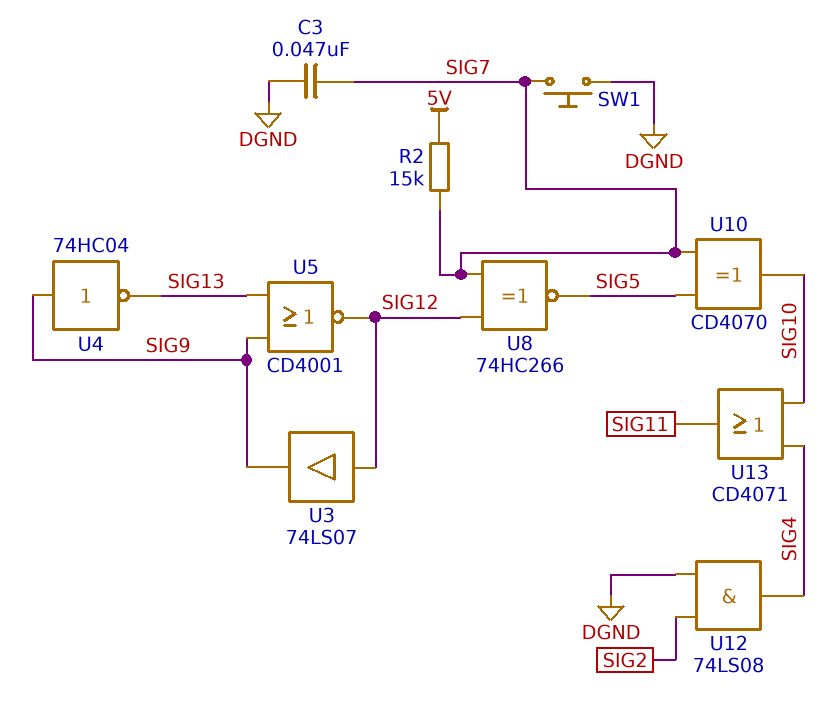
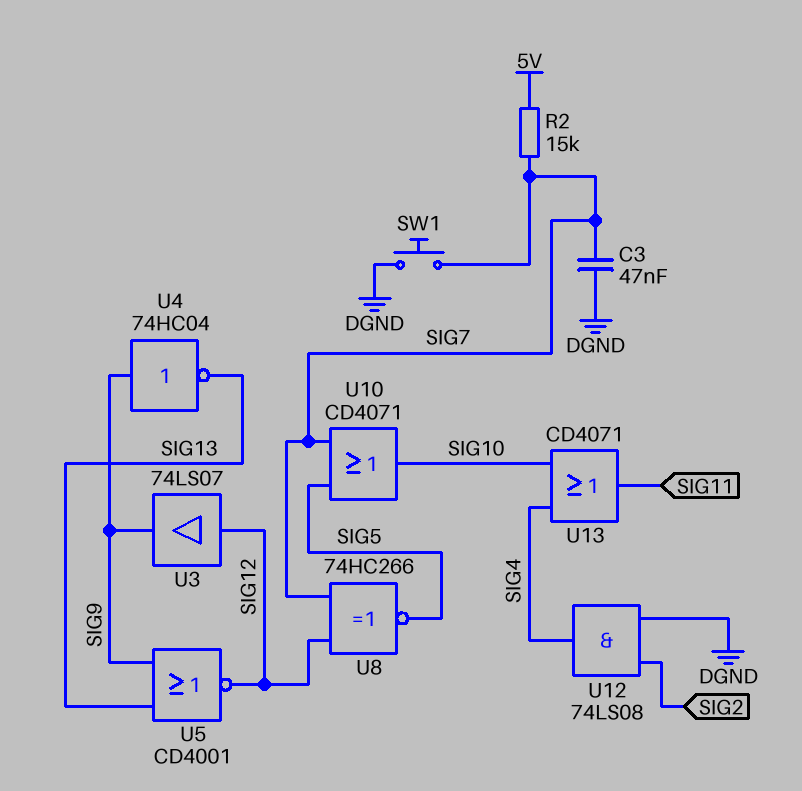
U10: XOR CD4070 (in SIG5, in SIG7, out SIG10) -> OR CD4071 (in SIG5, in SIG7, out SIG10)

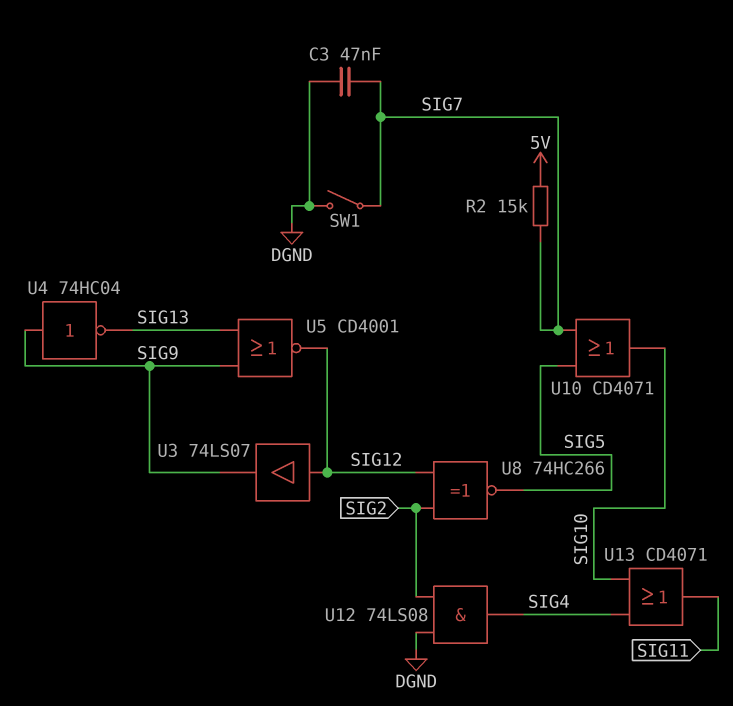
SW1: button (DGND, SIG7) -> switch (DGND, SIG7)
U8: XNOR 74HC266 (in SIG7, in SIG12, out SIG5) -> XNOR 74HC266 (in SIG2, in SIG12, out SIG5)

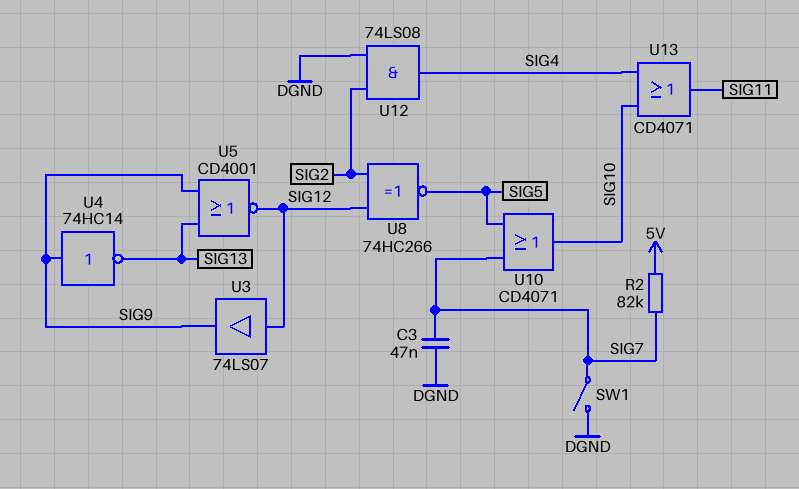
R2: 15k (5V, SIG7) -> 82k (5V, SIG7)
U4: NOT 74HC04 (in SIG9, out SIG13) -> NOT 74HC14 (in SIG9, out SIG13)

